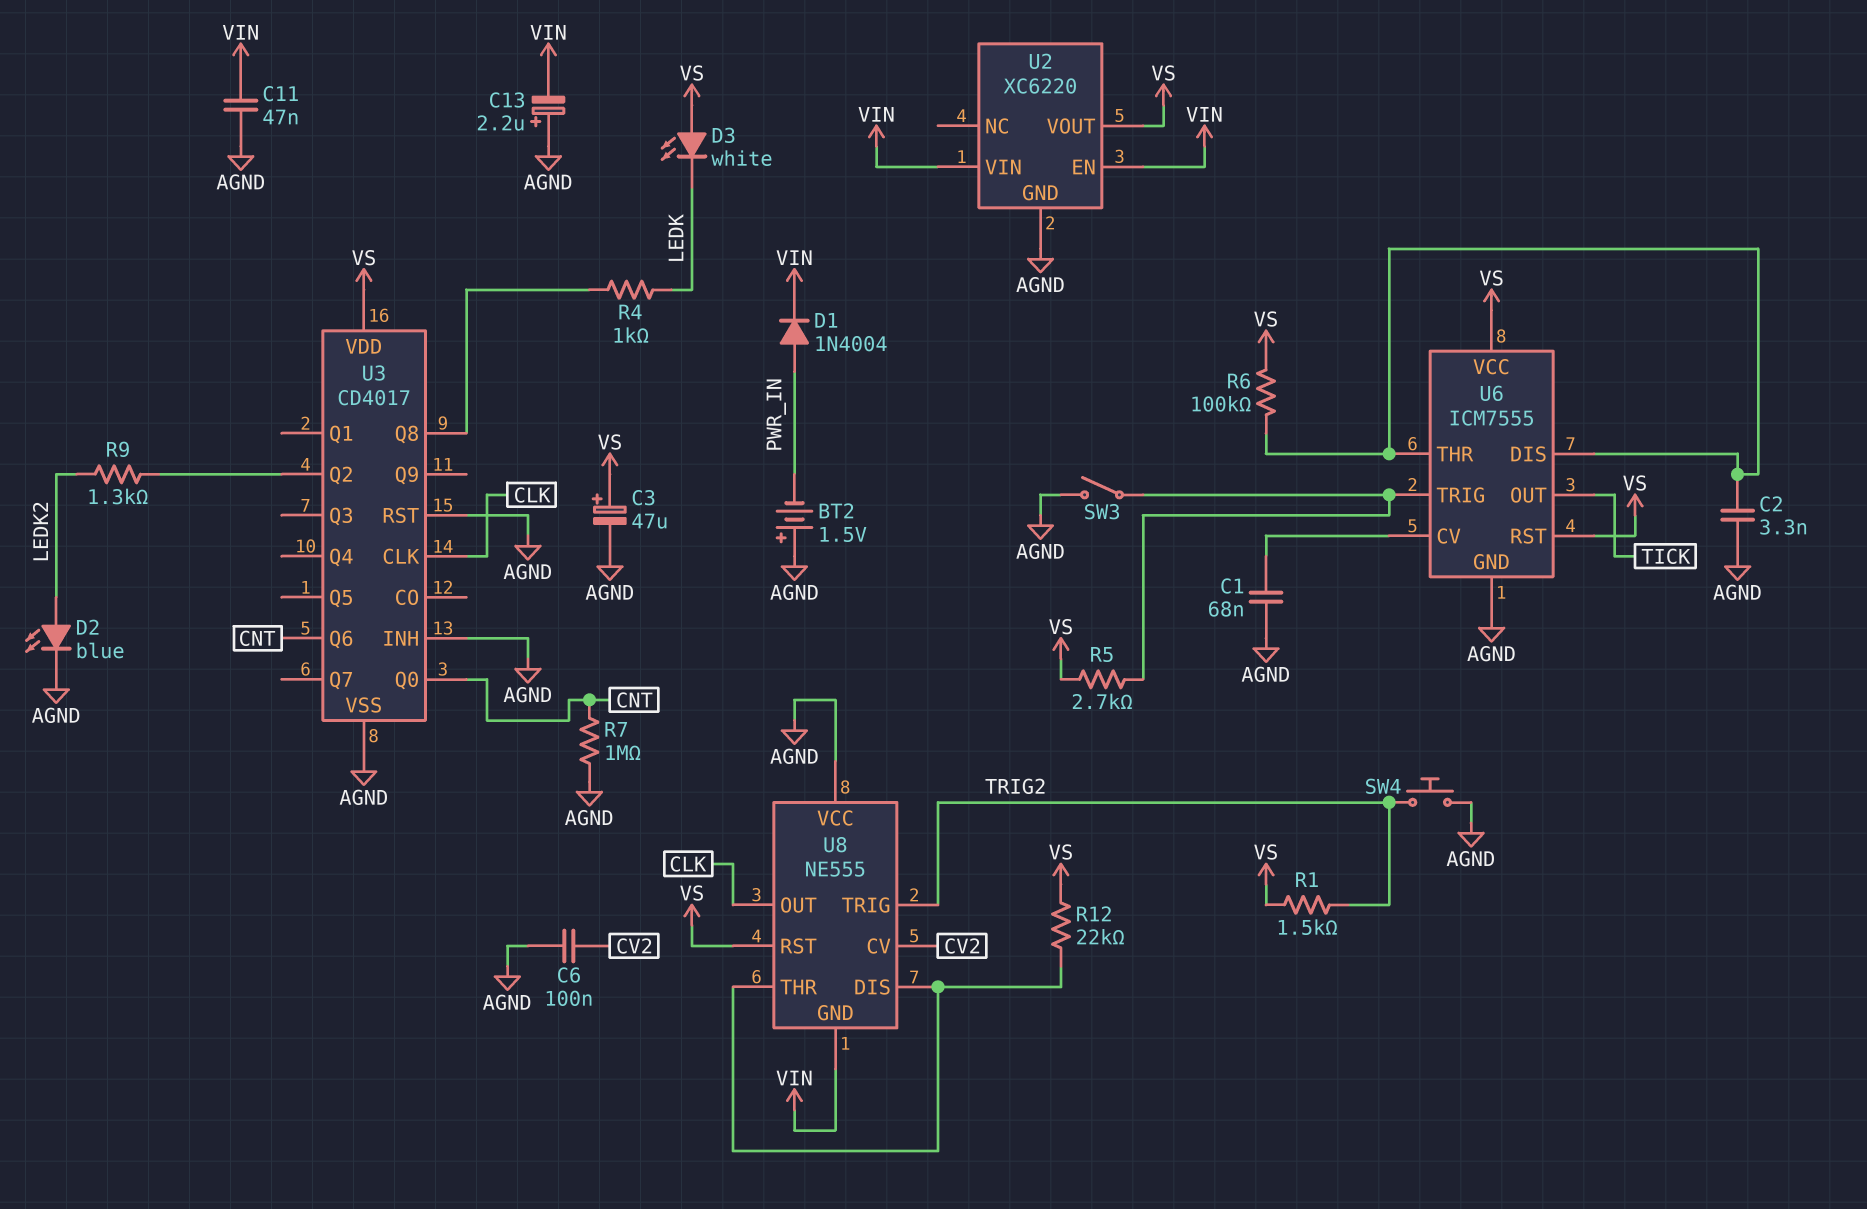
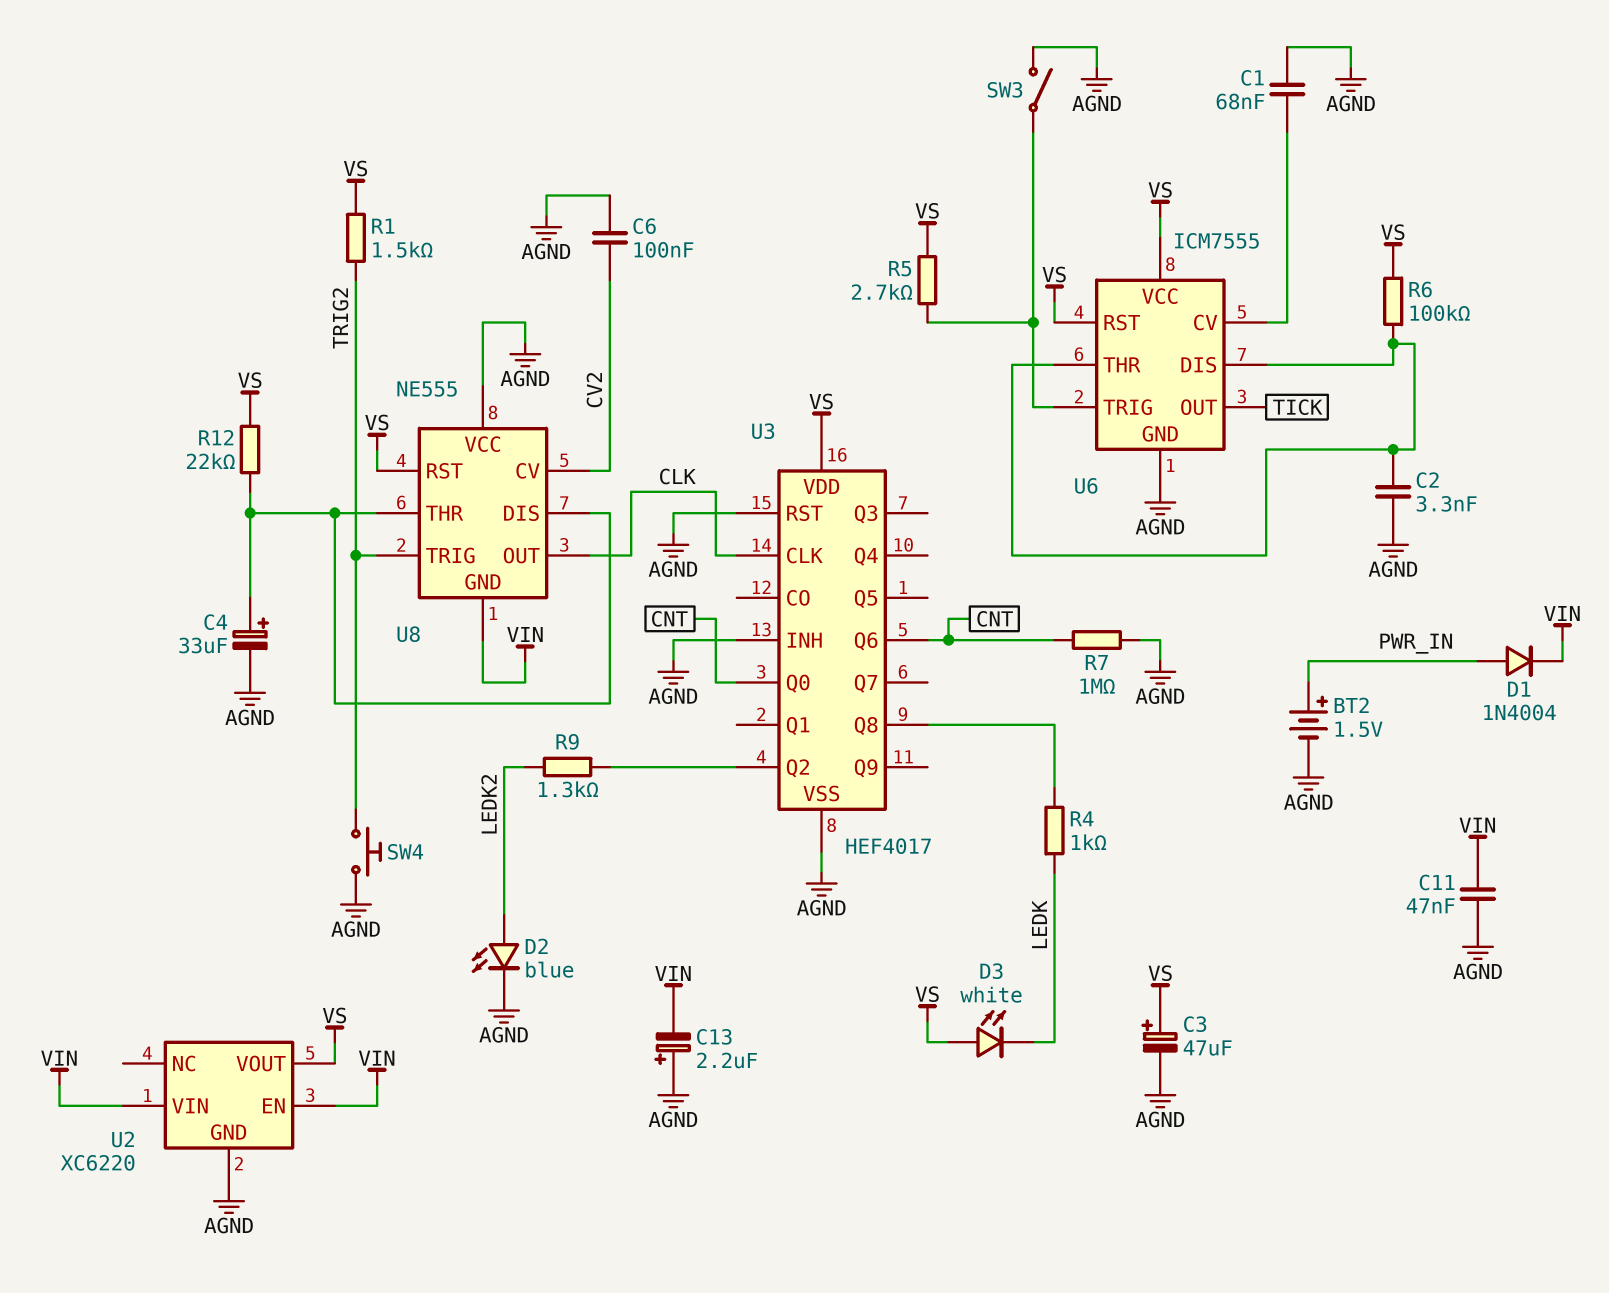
BT2: 1.5V (plus AGND, minus PWR_IN) -> 1.5V (plus PWR_IN, minus AGND)
C4: none -> 33uF (plus U8/DIS, minus AGND)
U3: CD4017 -> HEF4017

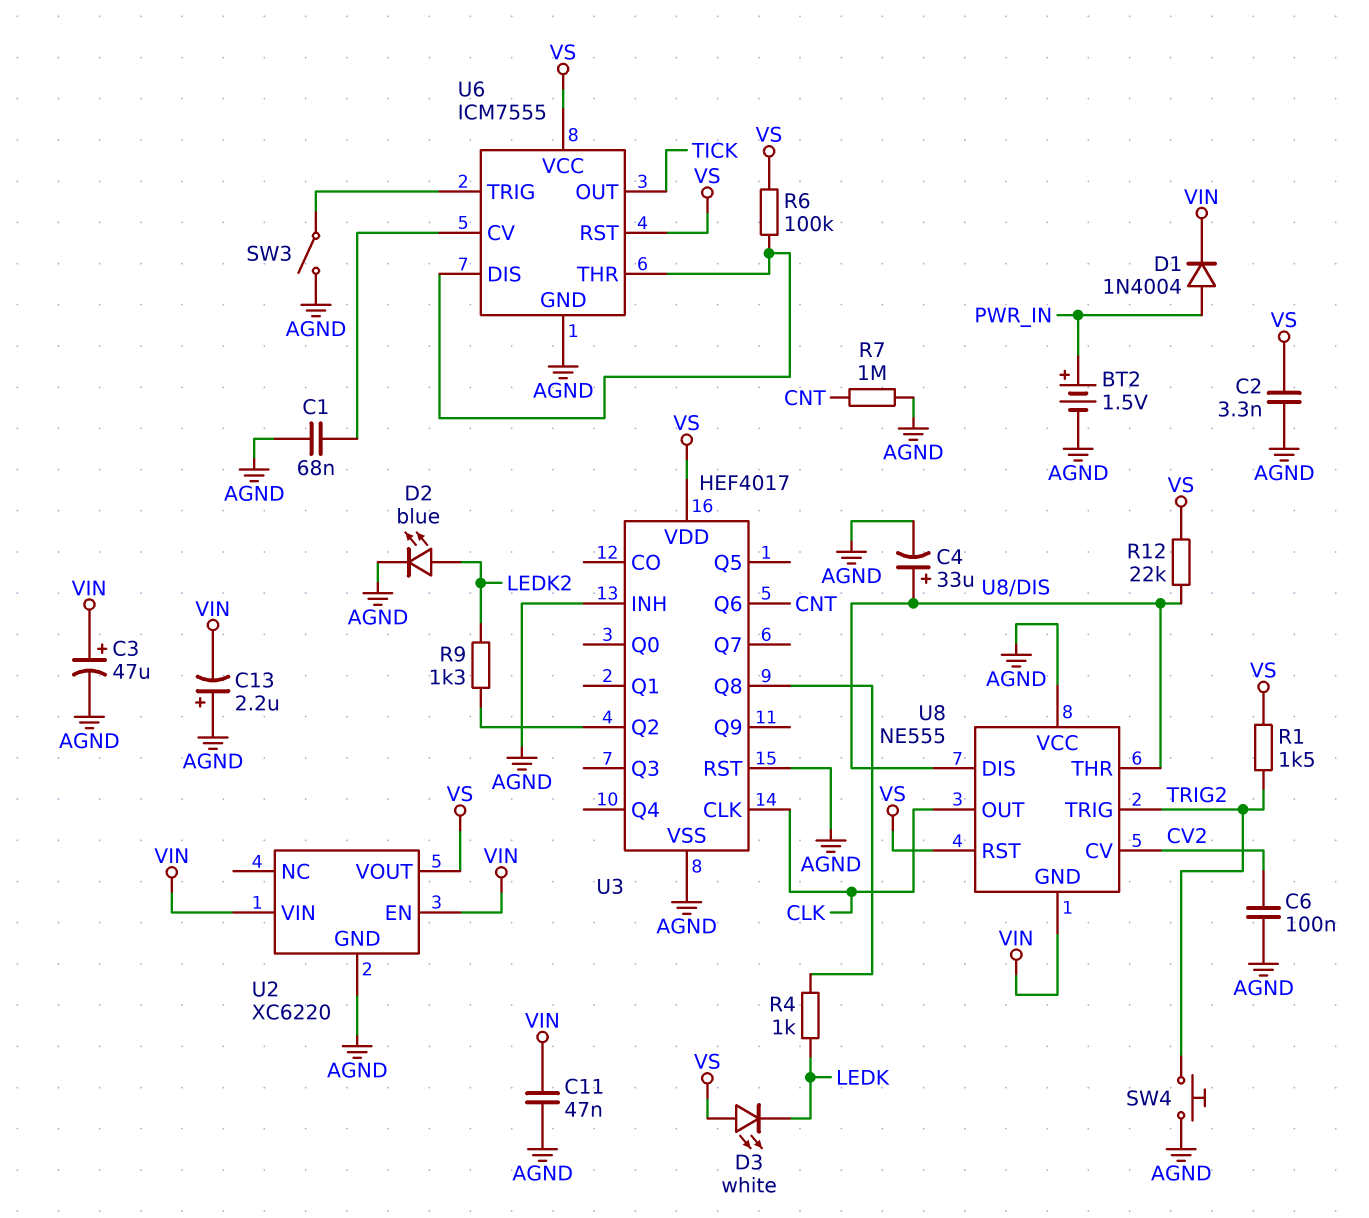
C2: 3.3nF (AGND, U6/DIS) -> 3.3nF (AGND, VS)
C3: 47uF (plus VS, minus AGND) -> 47uF (plus VIN, minus AGND)
R5: 2.7k (U6/TRIG, VS) -> none
U3 pin Q0: CNT -> none

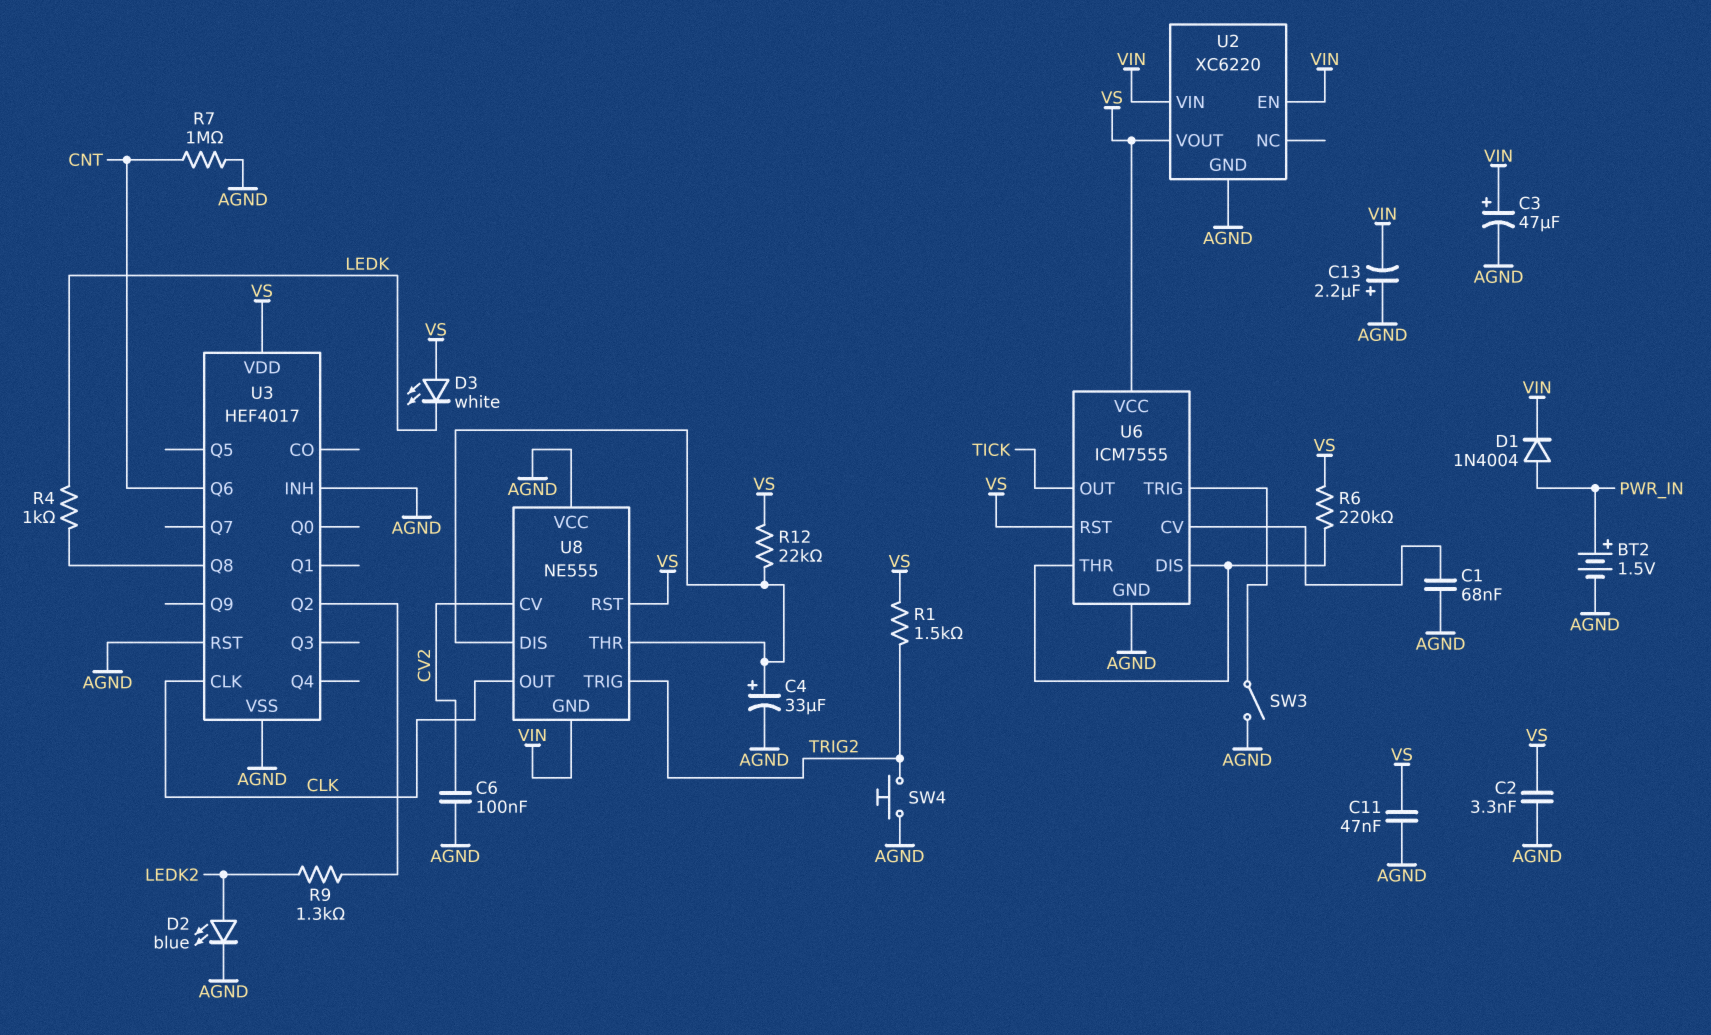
C11: 47nF (AGND, VIN) -> 47nF (AGND, VS)
R6: 100k (U6/DIS, VS) -> 220k (U6/DIS, VS)

